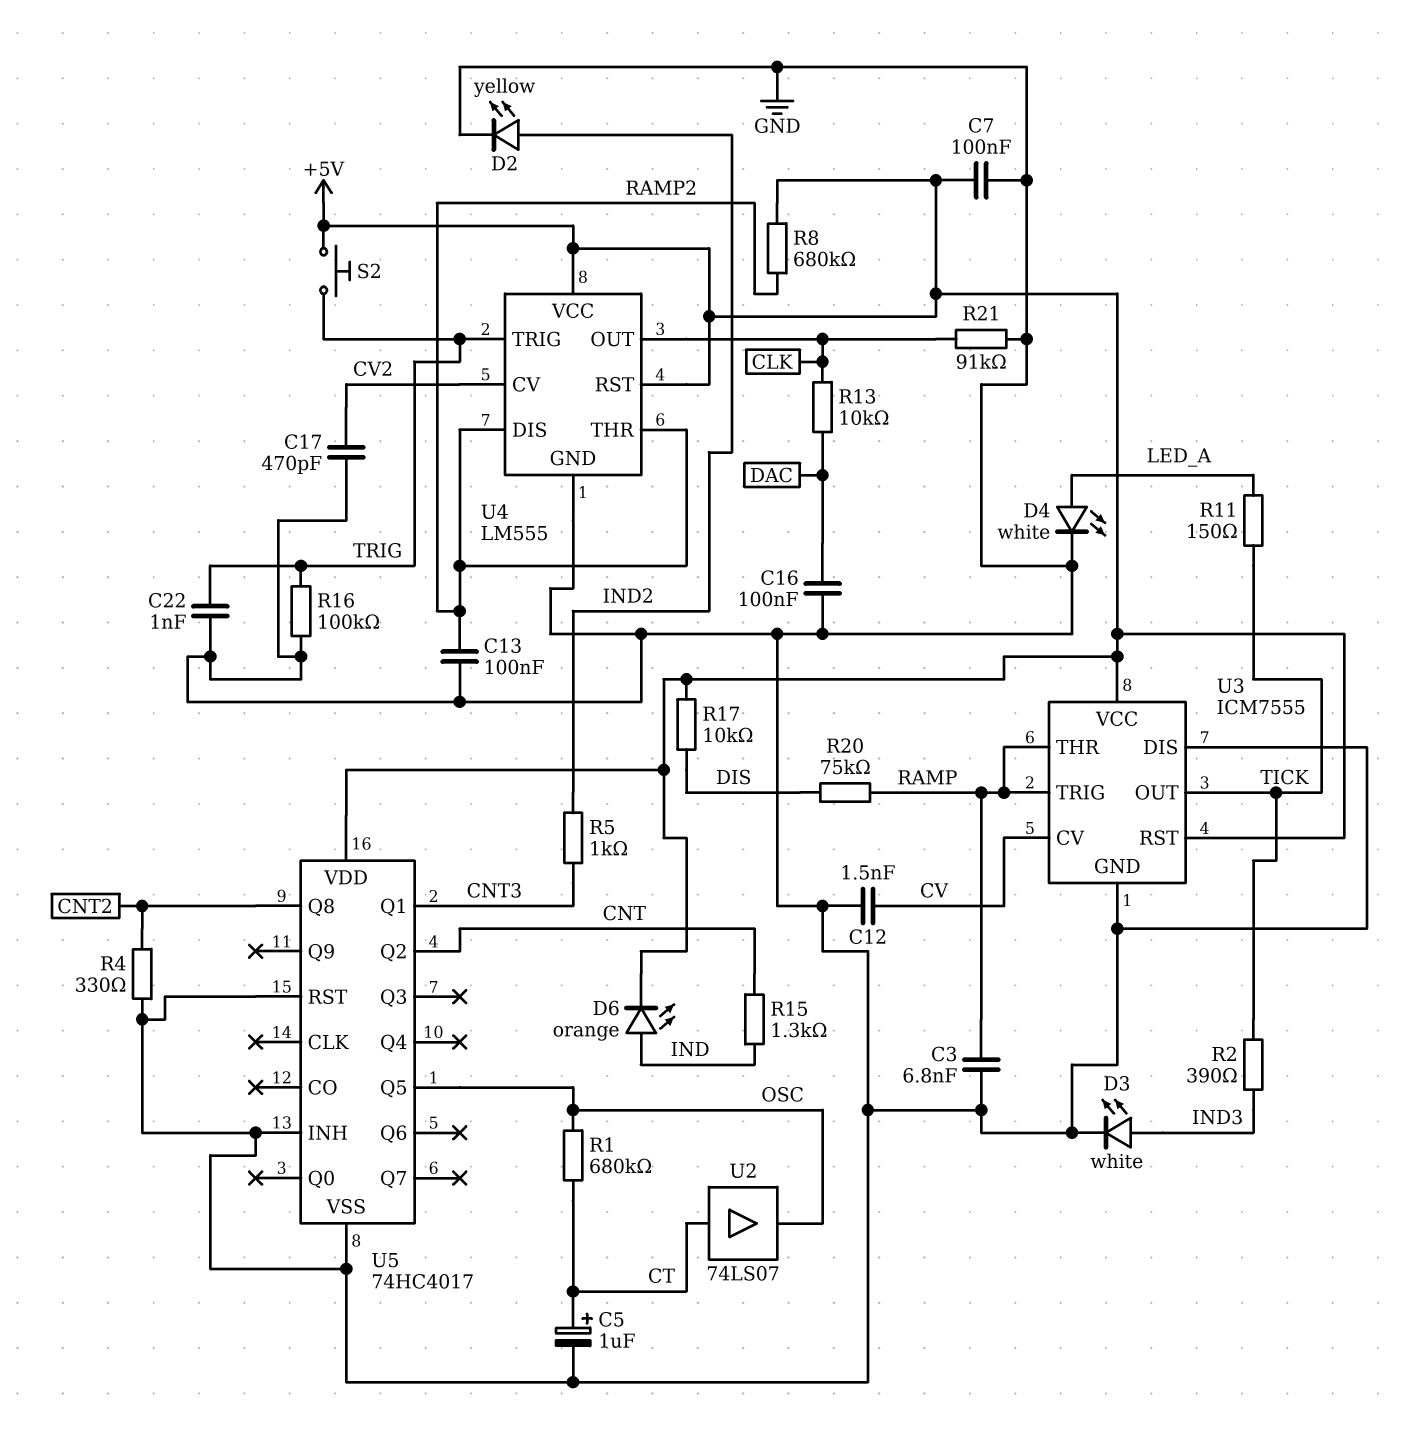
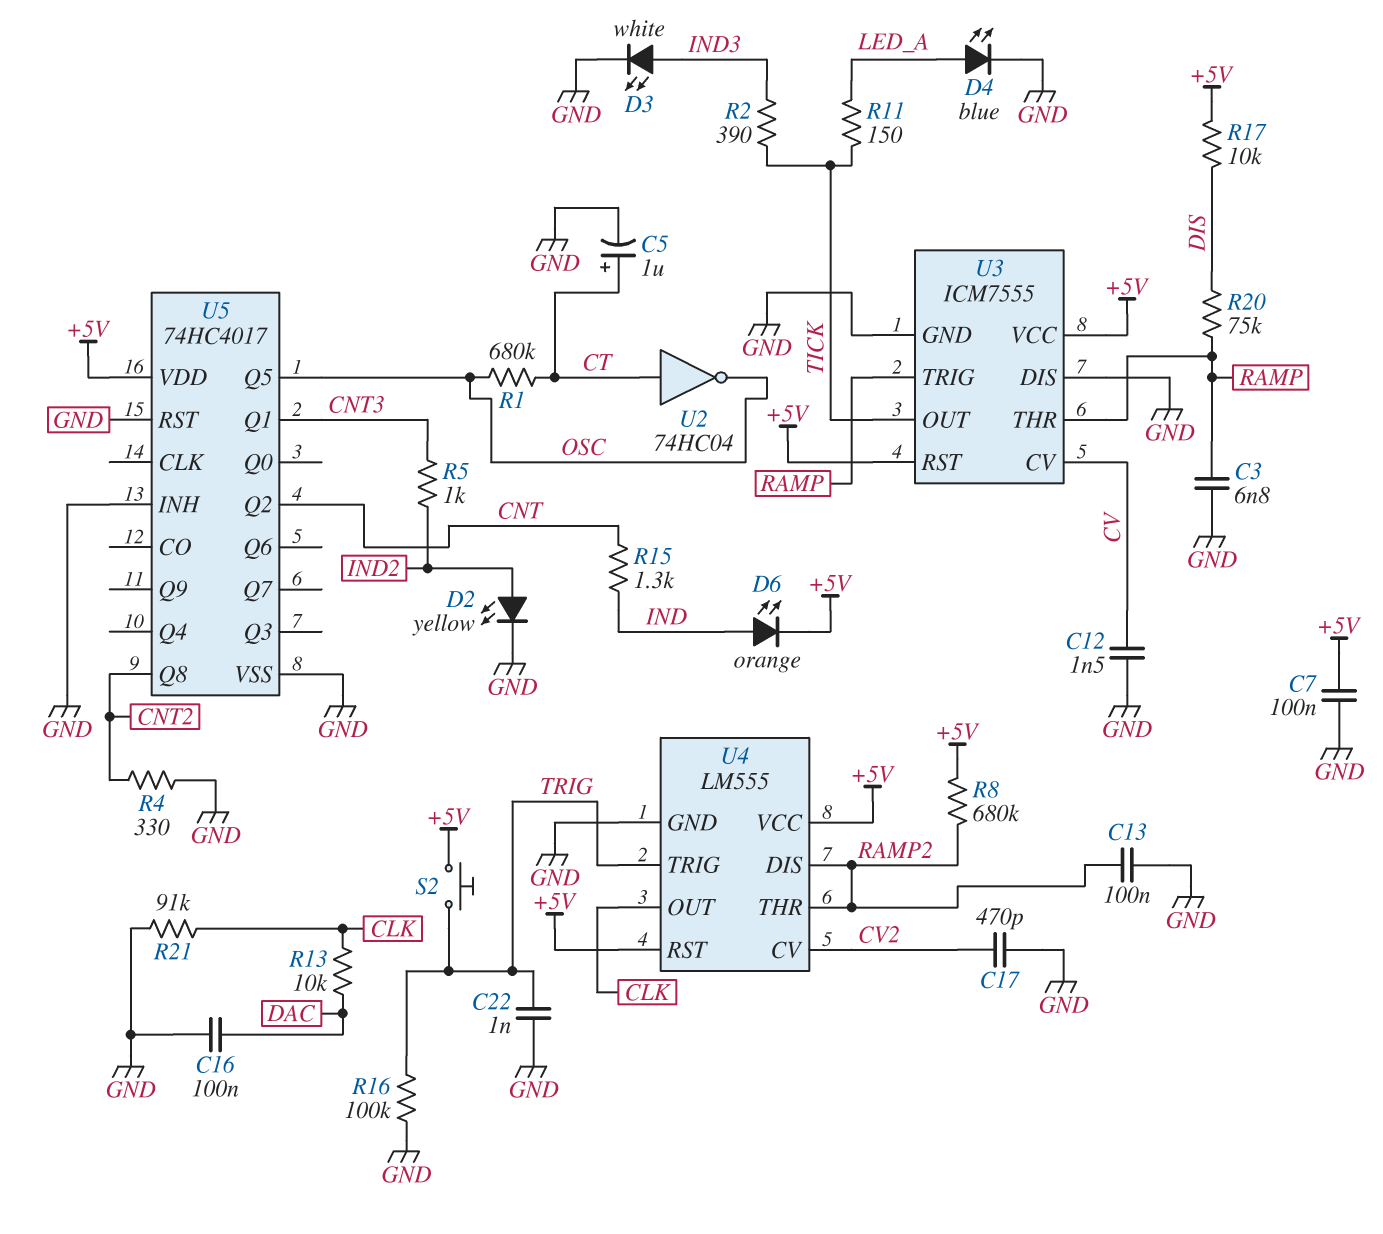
D4: LED white (A LED_A, K GND) -> LED blue (A LED_A, K GND)
U2: buffer 74LS07 (in CT, out OSC) -> NOT 74HC04 (in CT, out OSC)

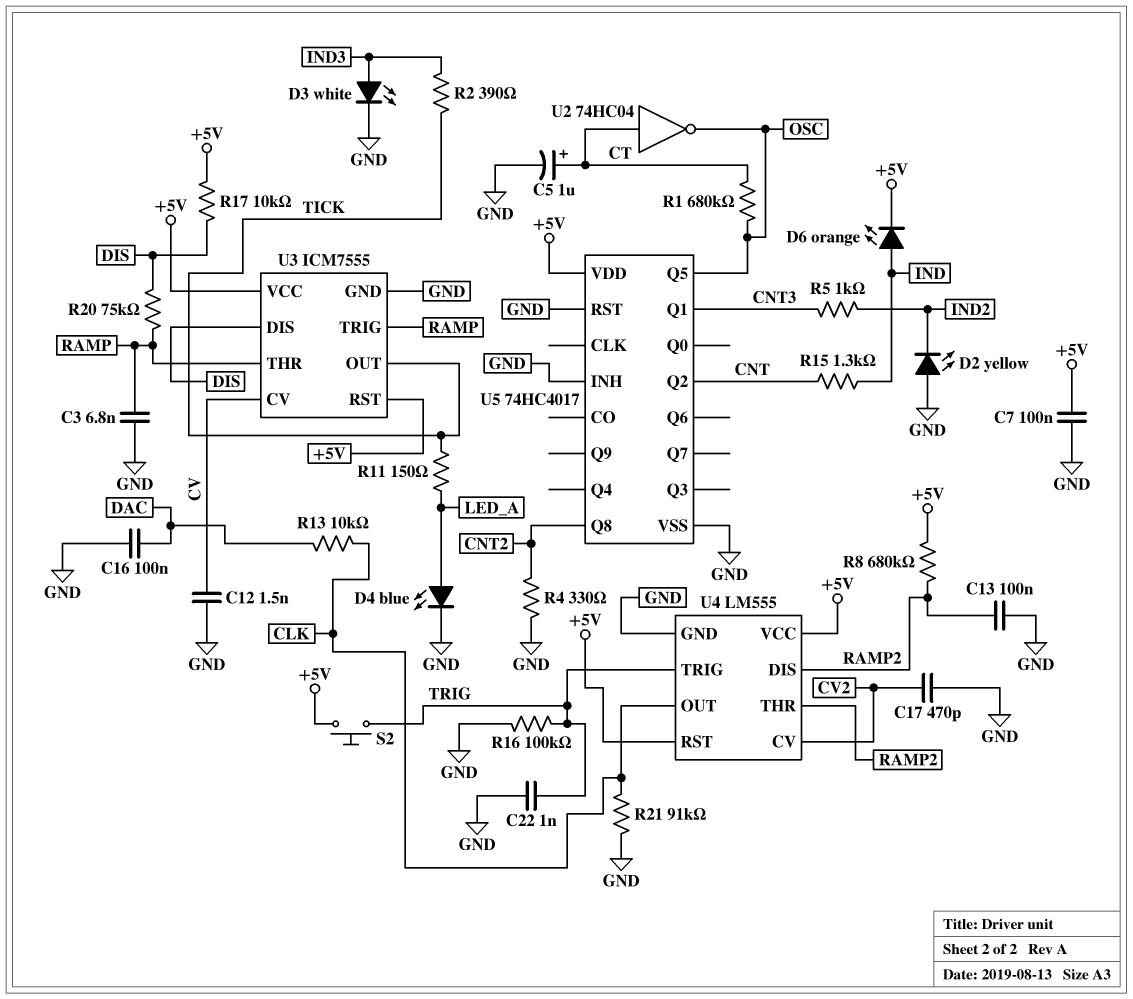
D2: LED yellow (A IND2, K GND) -> LED yellow (A GND, K IND2)
U3 pin DIS: GND -> DIS

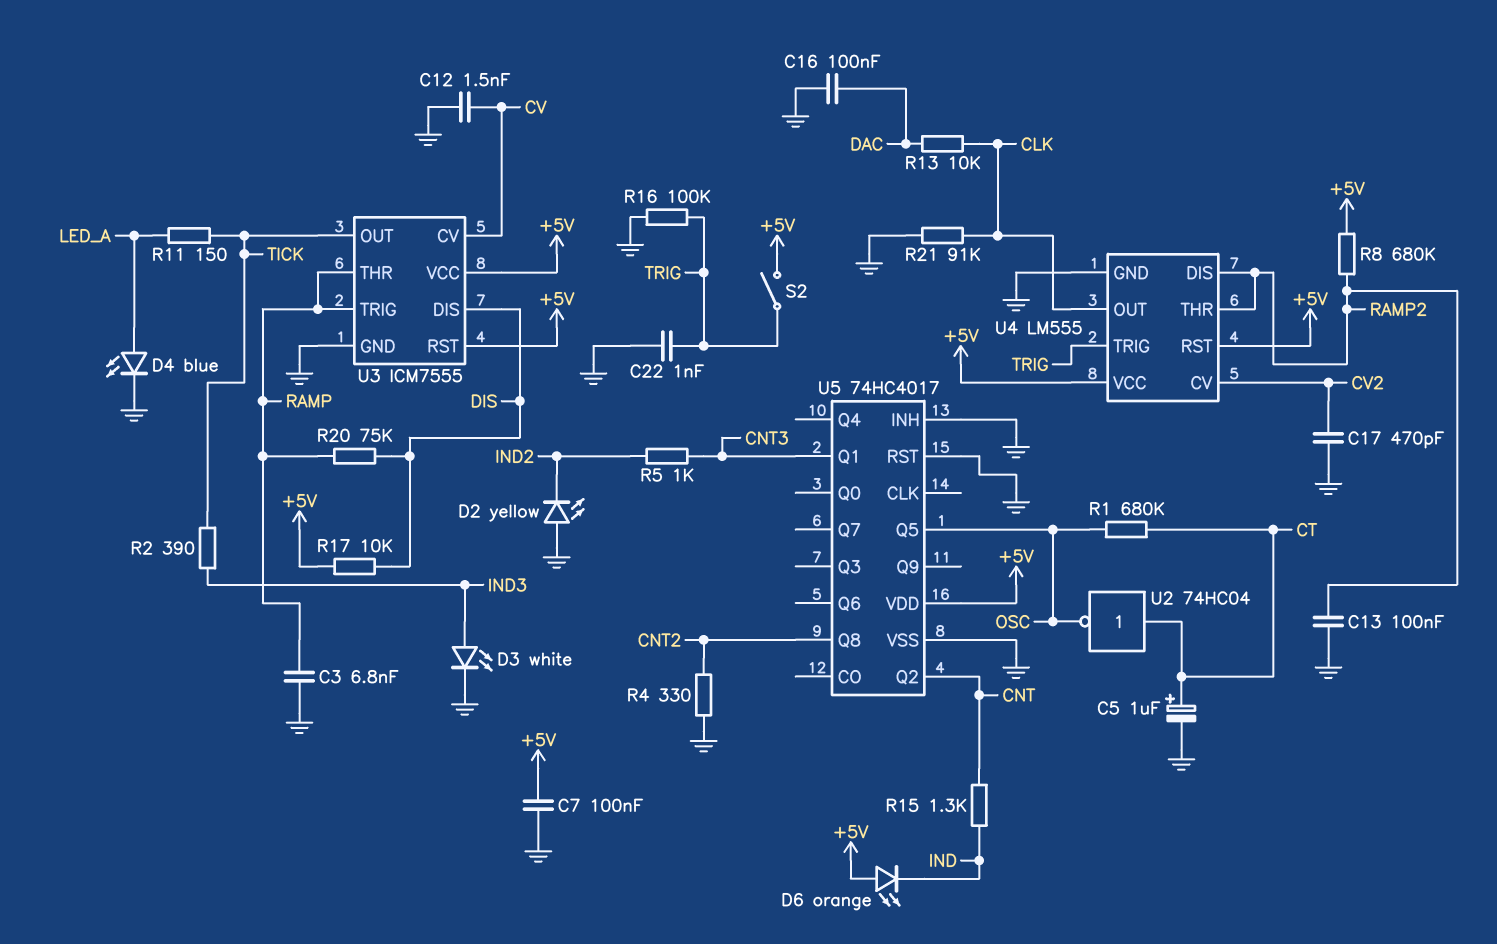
D6: LED orange (A IND, K +5V) -> LED orange (A +5V, K IND)
S2: button (+5V, TRIG) -> switch (+5V, TRIG)

